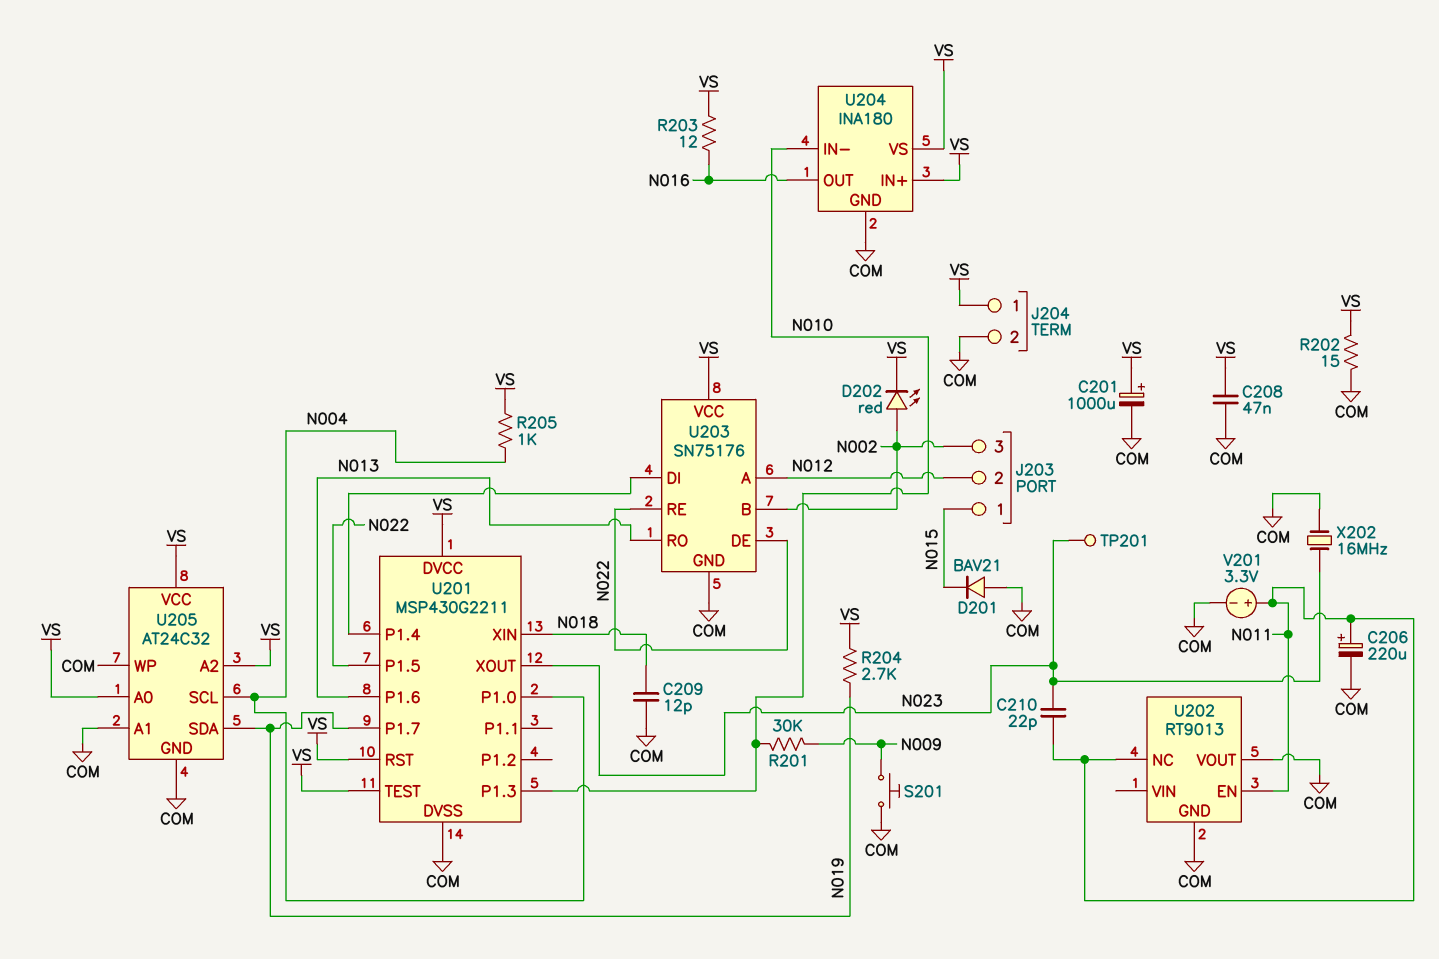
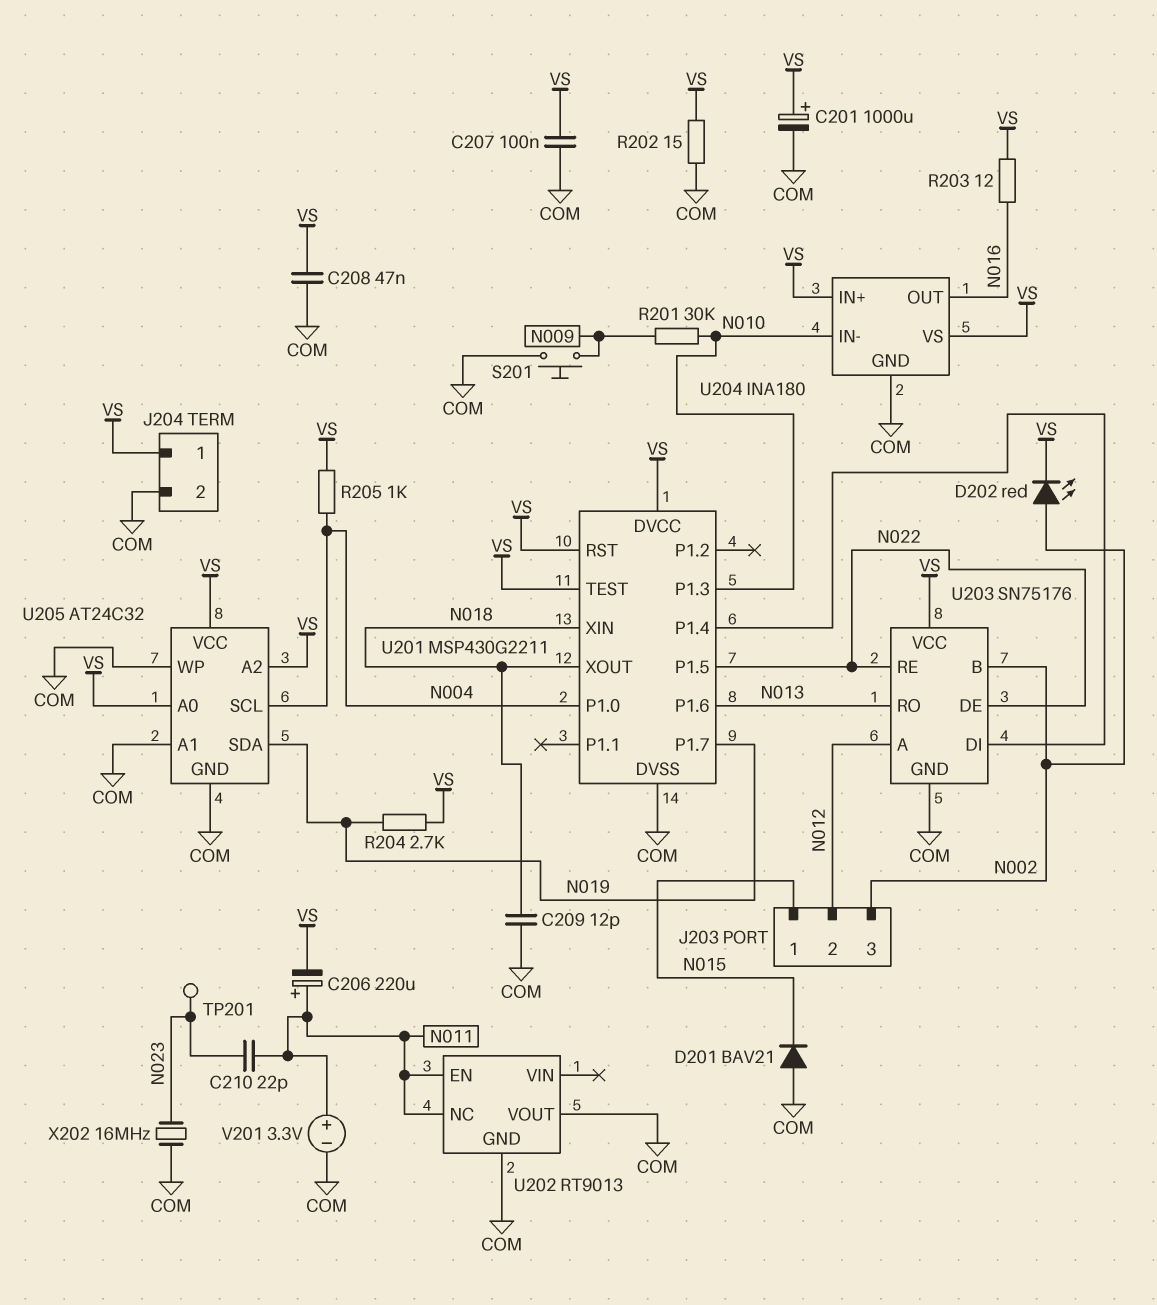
C206: 220uF (plus N011, minus COM) -> 220uF (plus N011, minus VS)
C207: none -> 100nF (COM, VS)
U201 pin XOUT: N023 -> N018

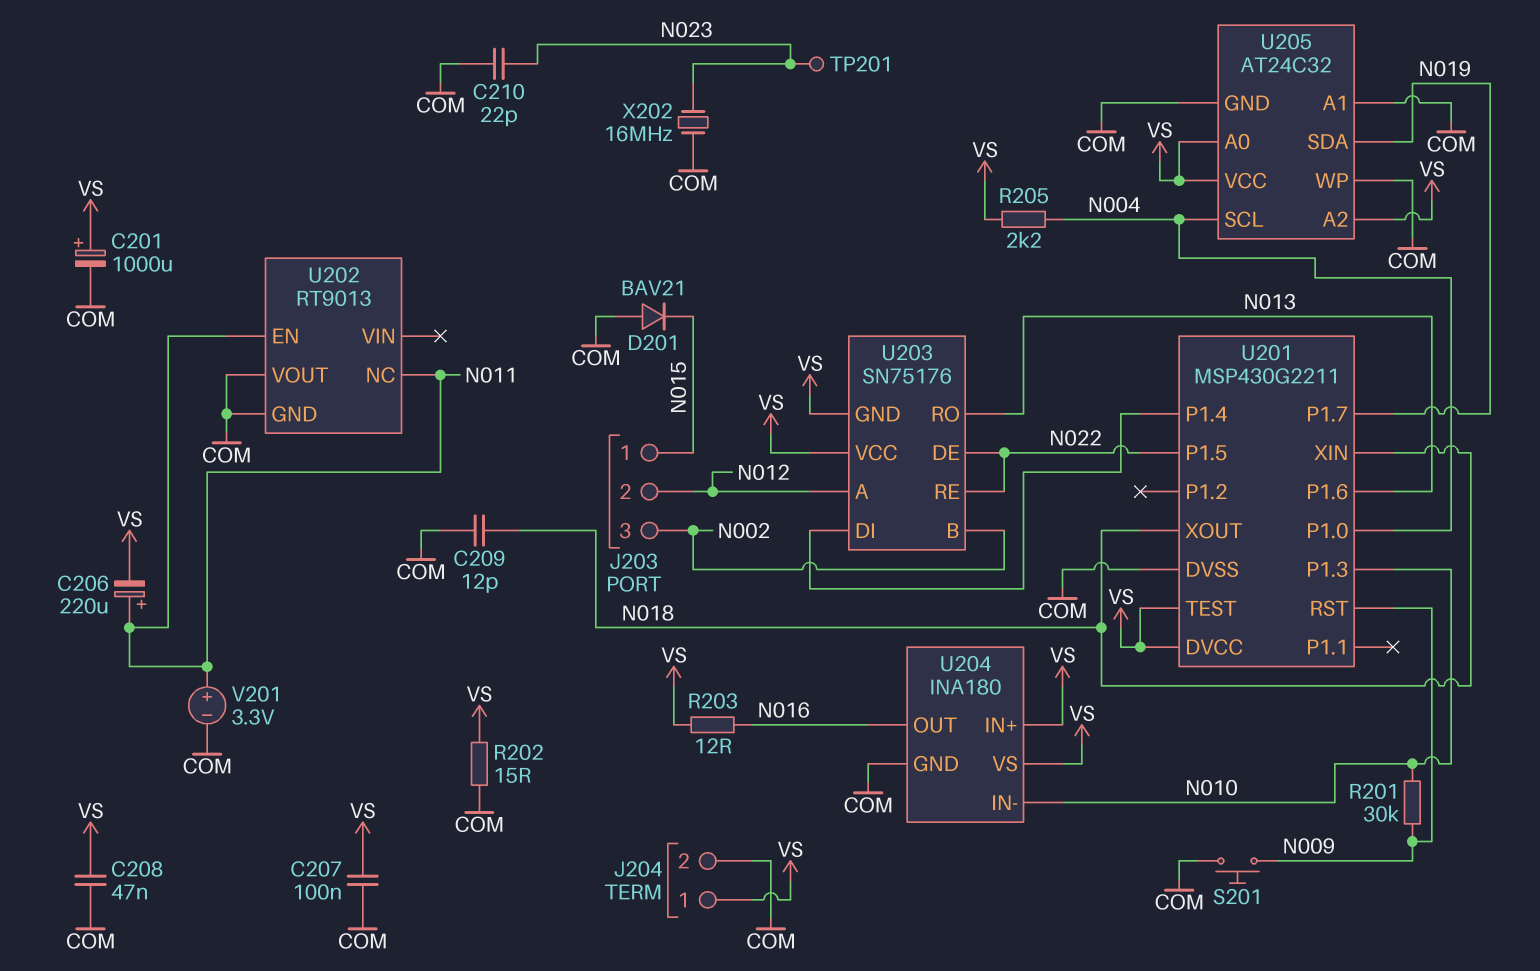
C210: 22pF (N011, N023) -> 22pF (COM, N023)
D202: LED red (A N002, K VS) -> none
R204: 2.7k (N019, VS) -> none
R205: 1k (N004, VS) -> 2.2k (N004, VS)
U201 pin RST: VS -> N009
U203 pin GND: COM -> VS

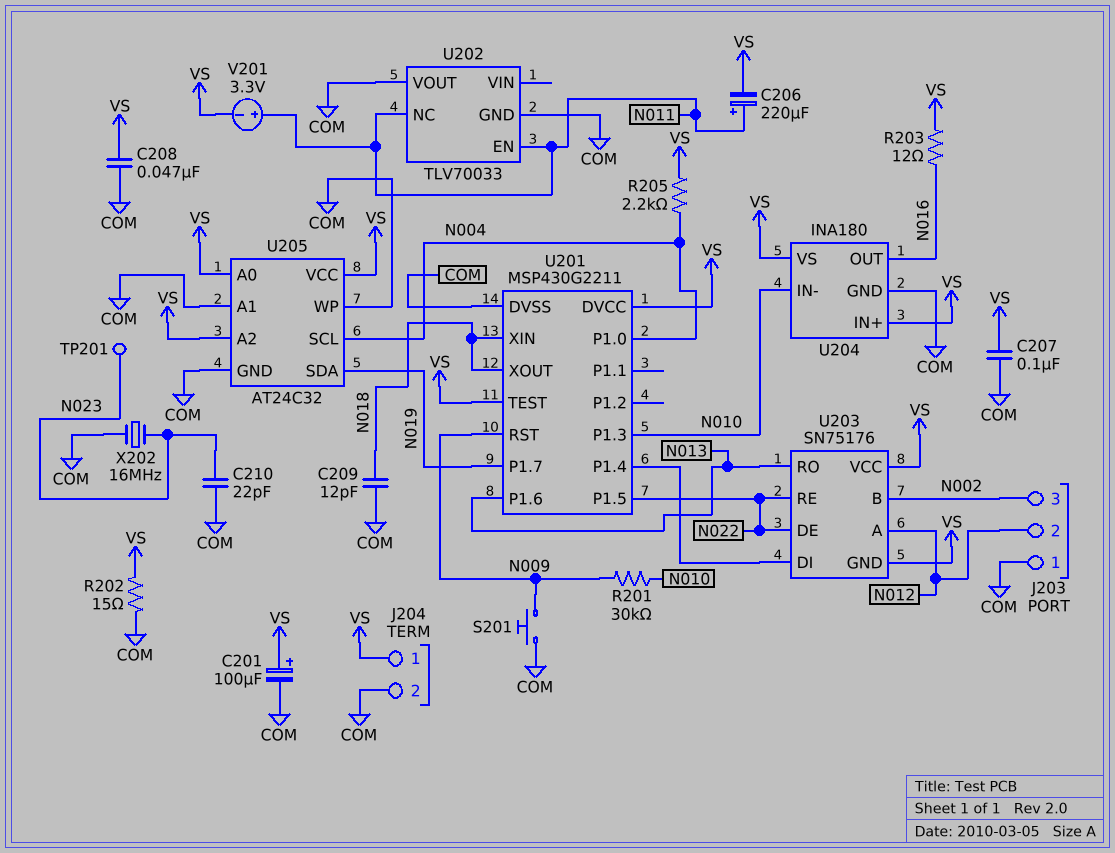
C201: 1000uF (plus VS, minus COM) -> 100uF (plus VS, minus COM)
D201: diode BAV21 (A COM, K N015) -> none
J203 pin 1: N015 -> COM
U202: RT9013 -> TLV70033
V201: 3.3V (plus N011, minus COM) -> 3.3V (plus N011, minus VS)

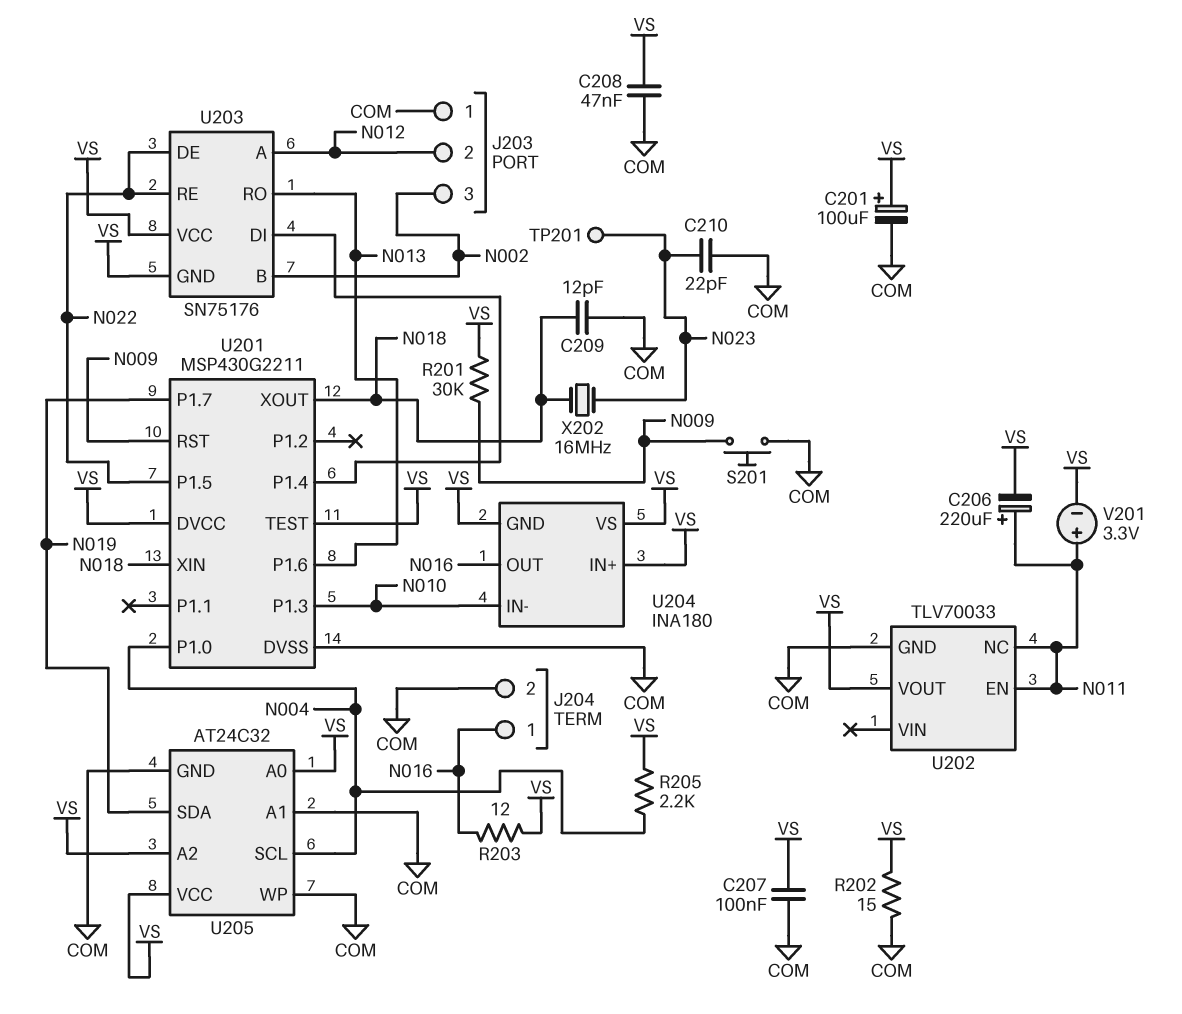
J204 pin 1: VS -> N016
R201: 30k (N009, N010) -> 30k (N009, VS)
U202 pin VOUT: COM -> VS
U204 pin GND: COM -> VS
X202: 16MHz (COM, N023) -> 16MHz (N018, N023)

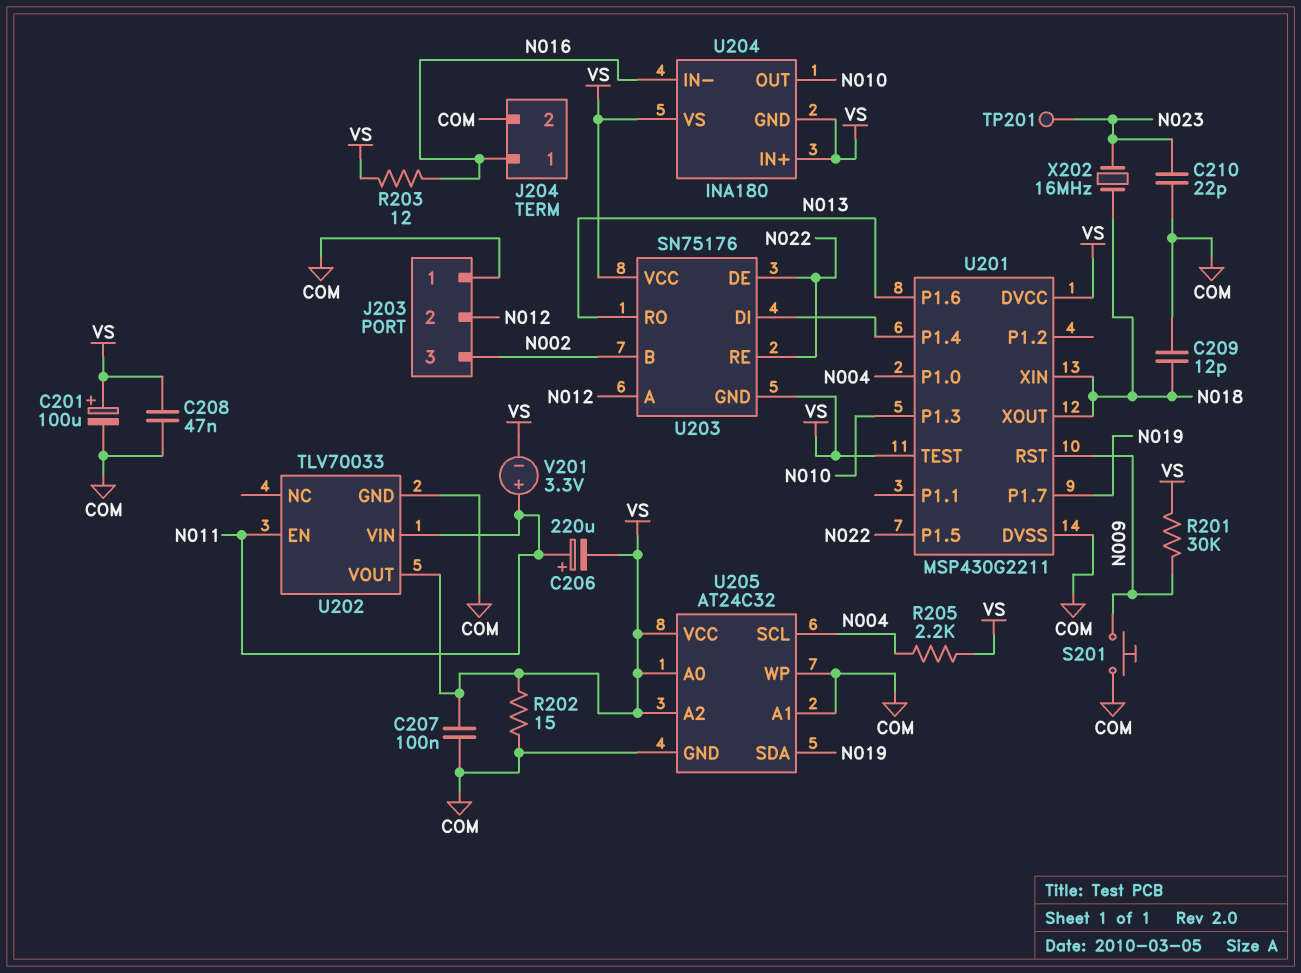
U202 pin NC: N011 -> none
U202 pin VIN: none -> N011
U204 pin IN-: N010 -> N016
U204 pin OUT: N016 -> N010

